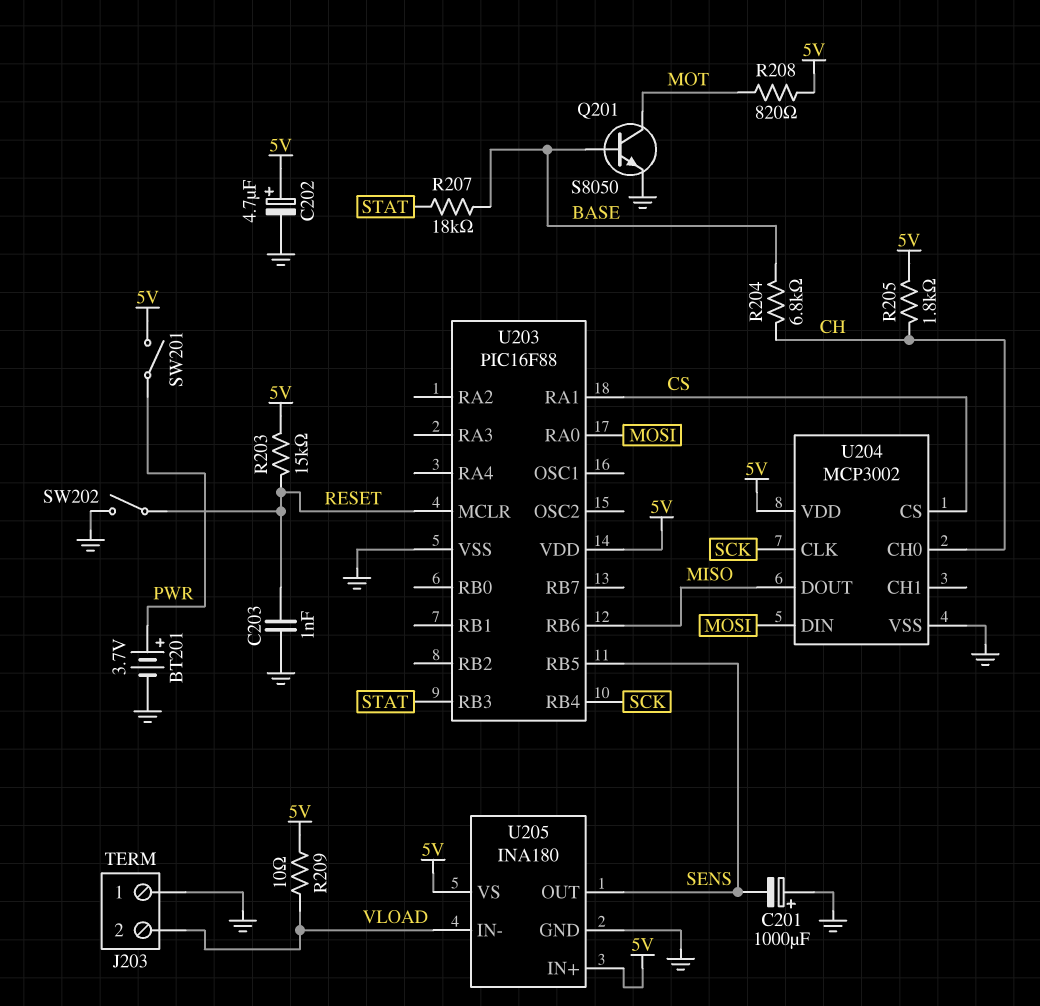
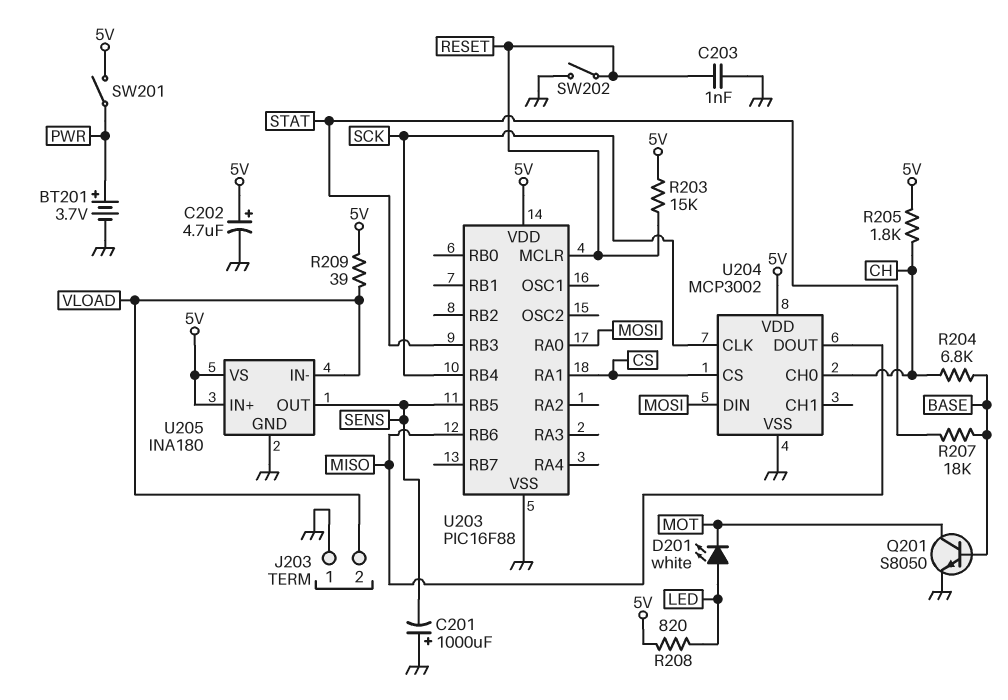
D201: none -> LED white (A LED, K MOT)
R208: 820 (5V, MOT) -> 820 (5V, LED)
R209: 10 (5V, VLOAD) -> 39 (5V, VLOAD)

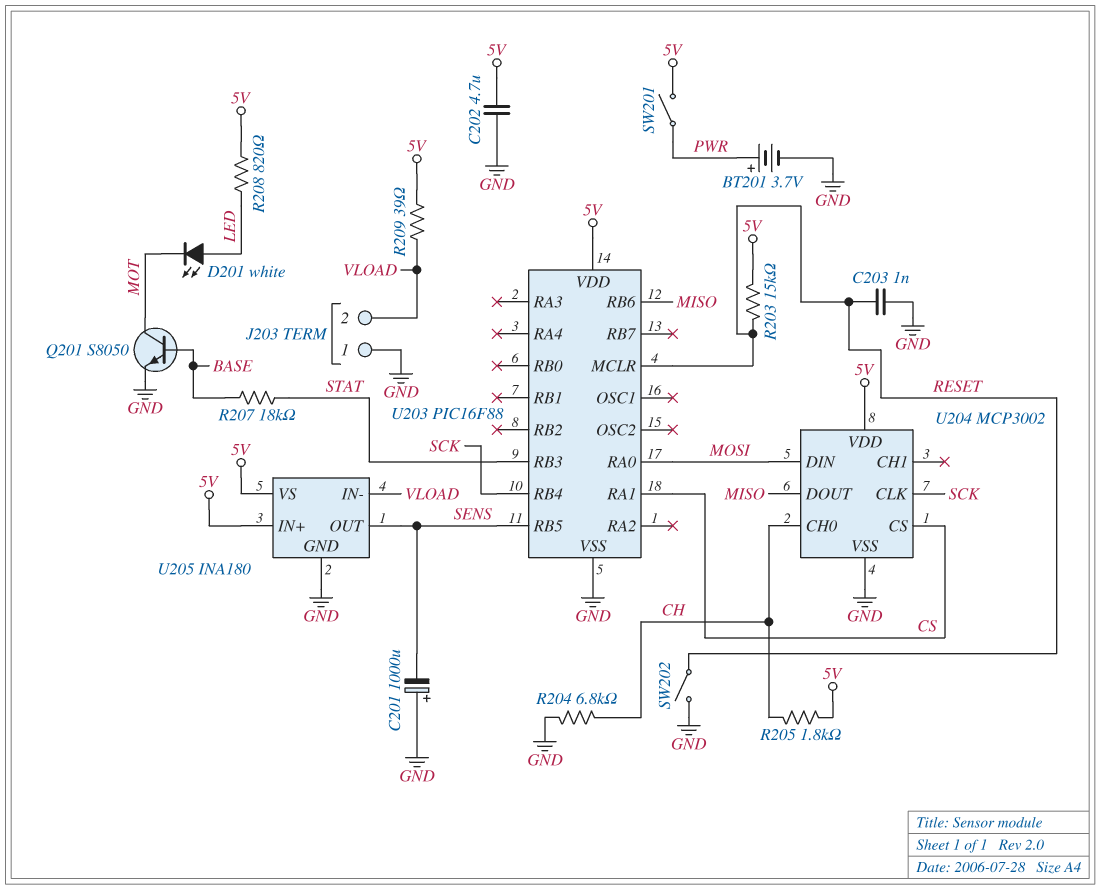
C202: 4.7uF (plus 5V, minus GND) -> 4.7uF (5V, GND)
R204: 6.8k (BASE, CH) -> 6.8k (CH, GND)

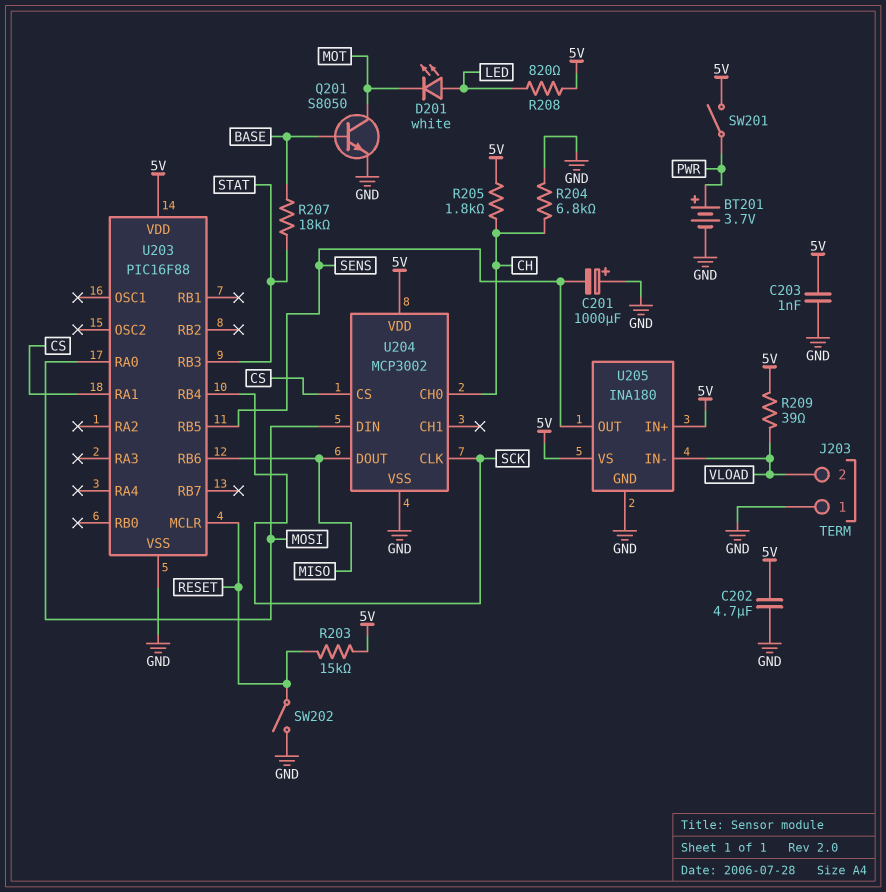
C203: 1nF (GND, RESET) -> 1nF (5V, GND)

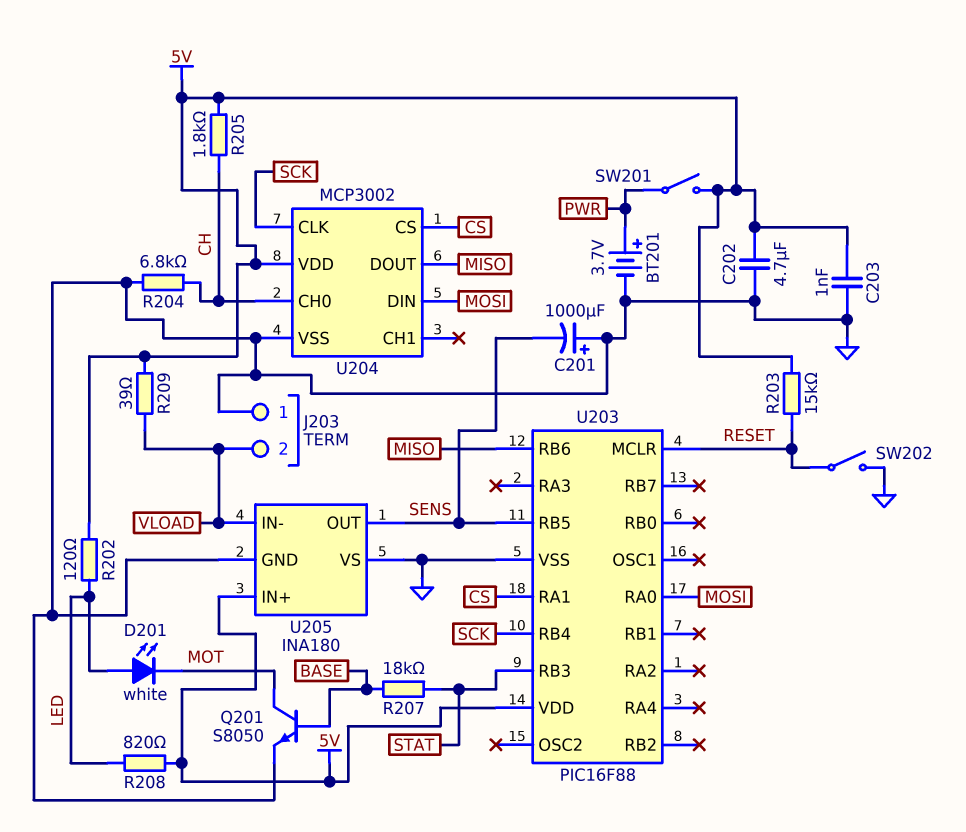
R202: none -> 120 (5V, LED)
U205 pin VS: 5V -> GND

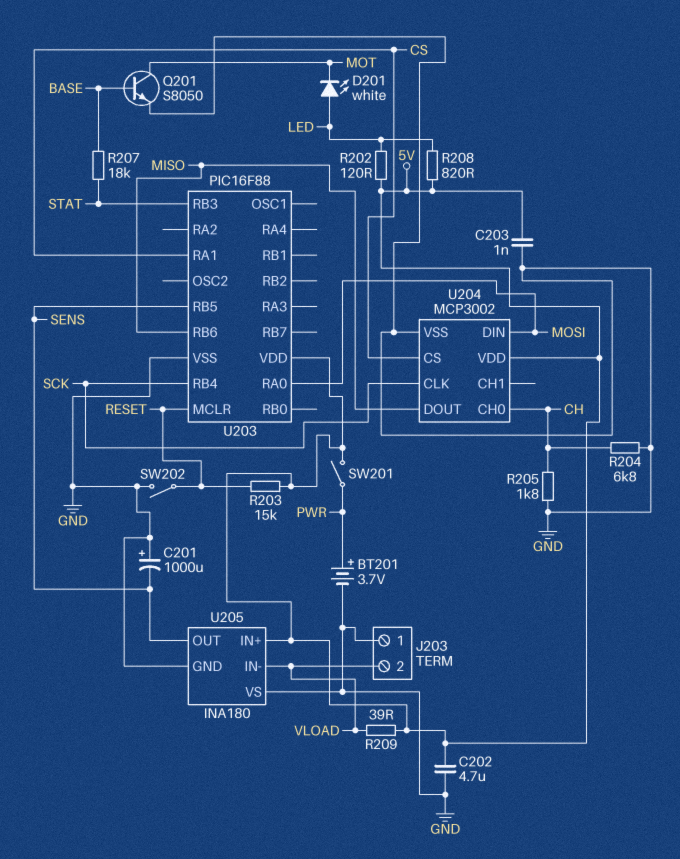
R205: 1.8k (5V, CH) -> 1.8k (CH, GND)

